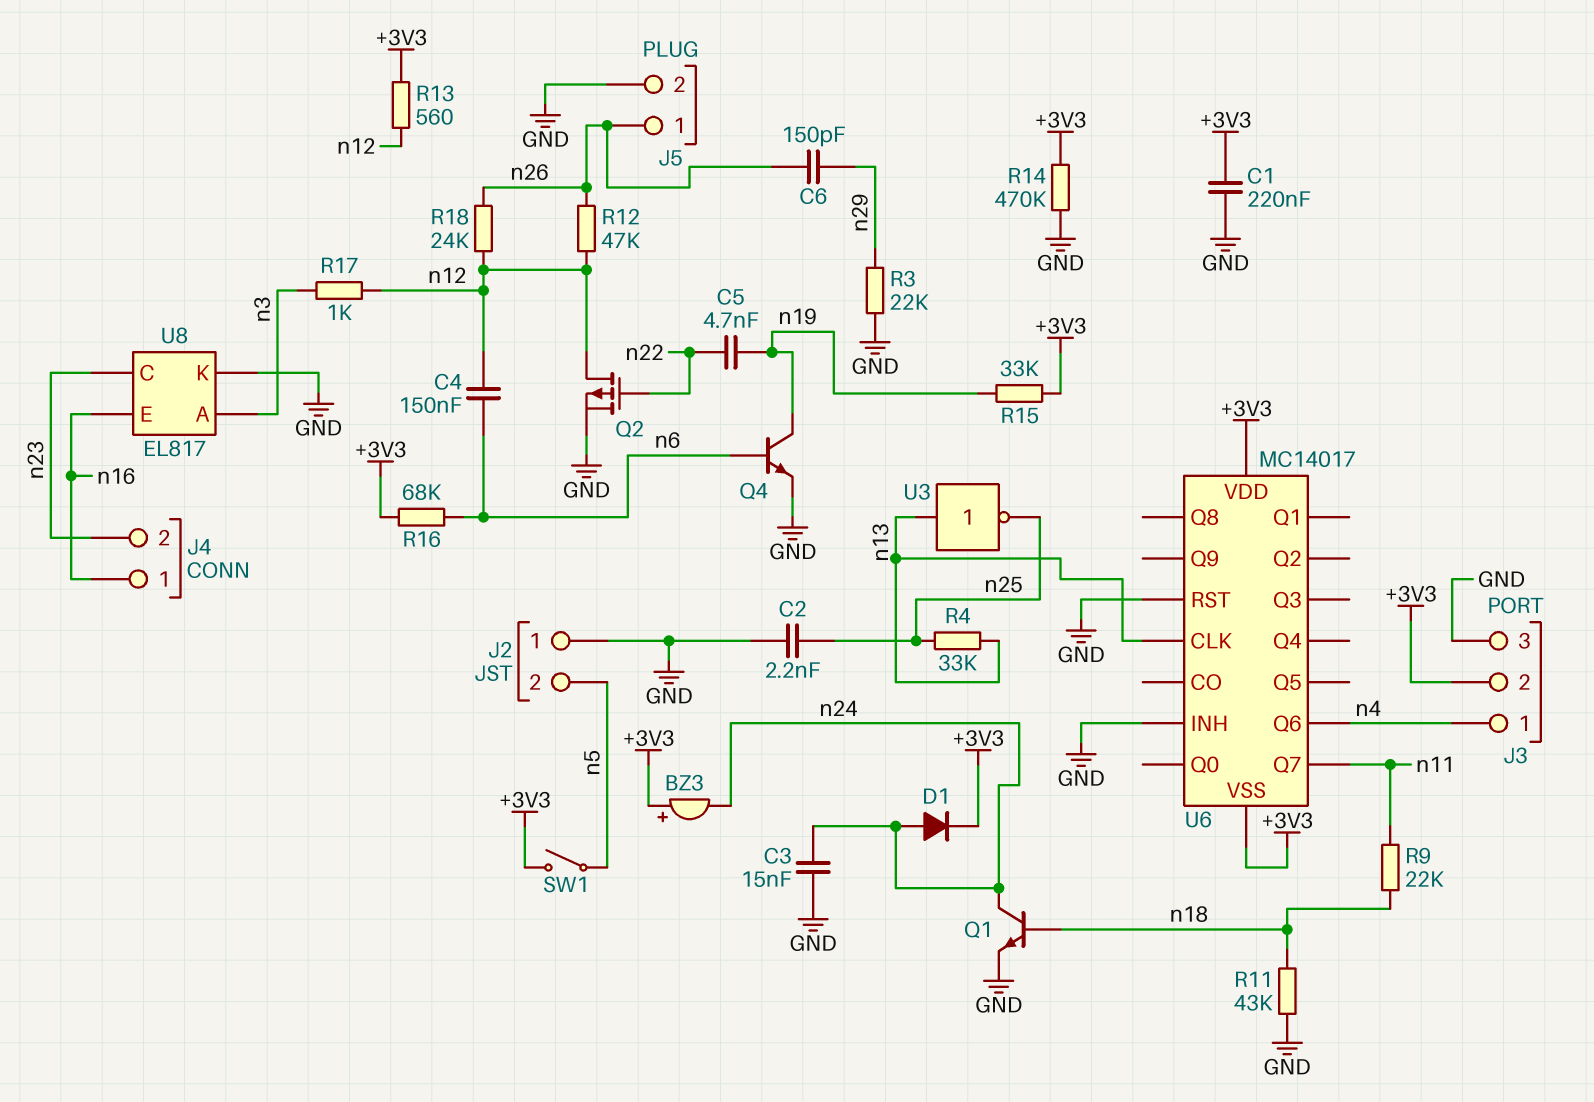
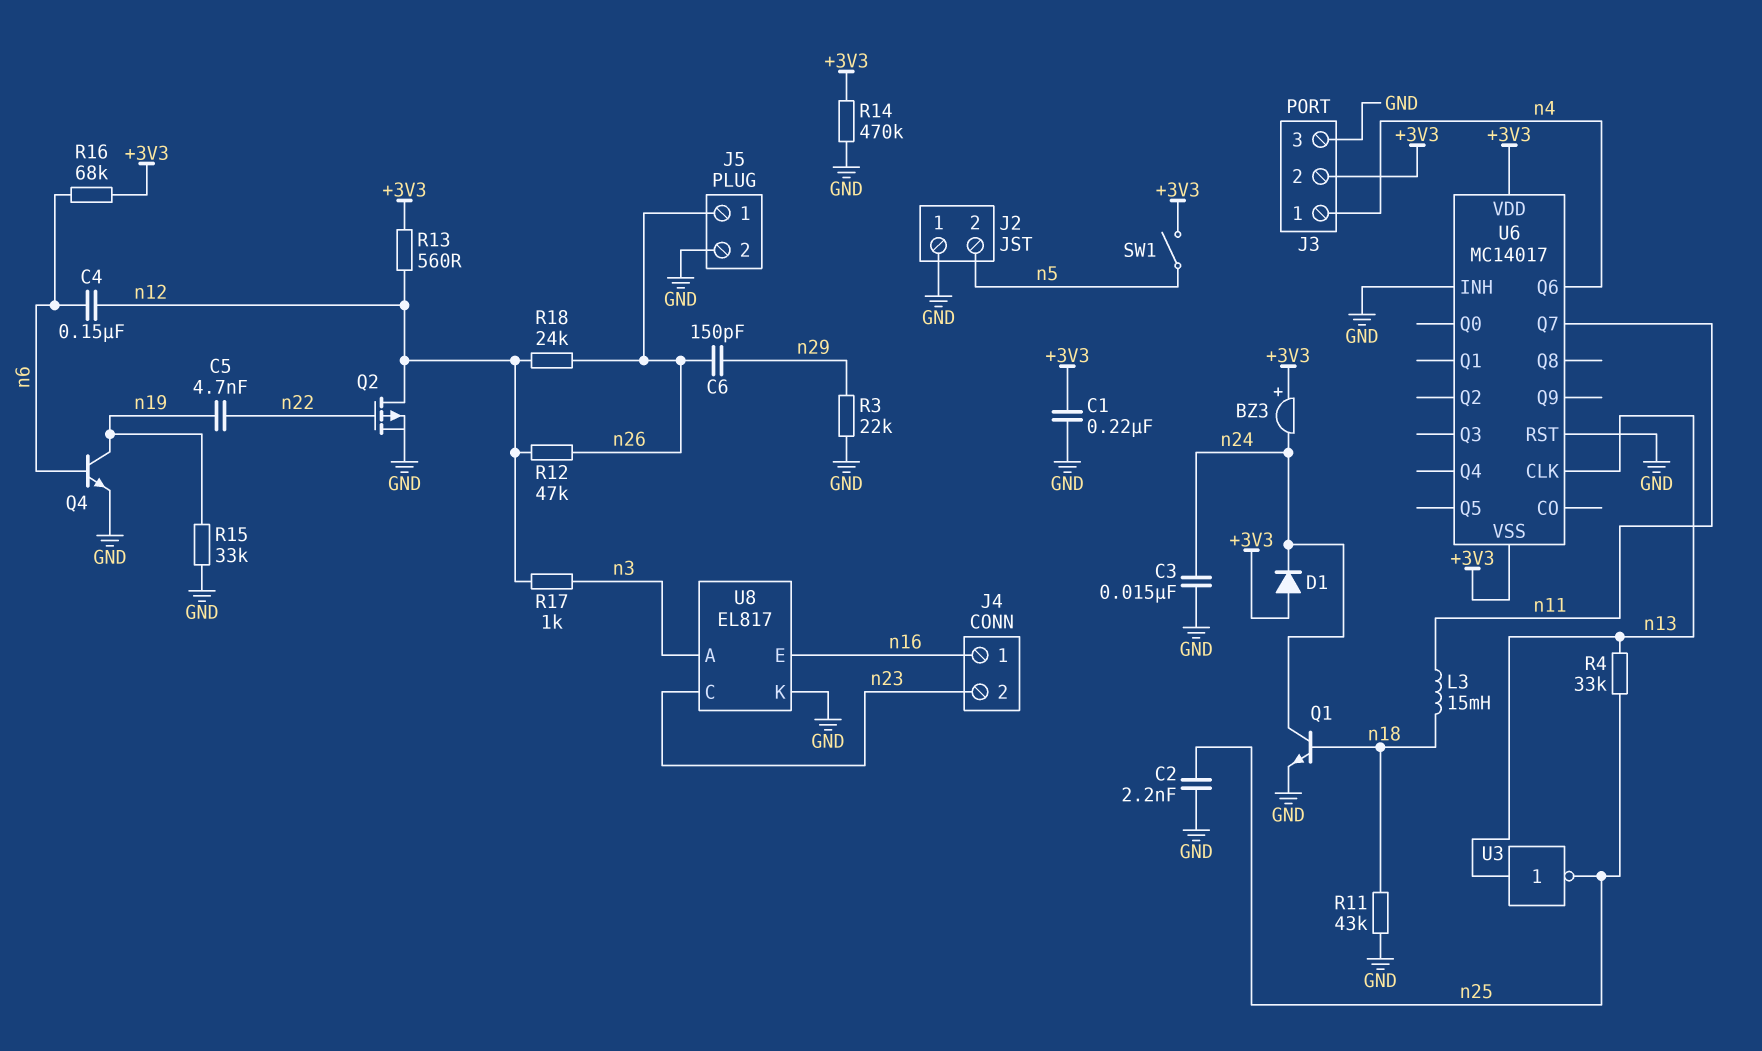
D1: diode (A n24, K +3V3) -> diode (A +3V3, K n24)
L3: none -> 15mH (n11, n18)
R9: 22k (n11, n18) -> none
R15: 33k (+3V3, n19) -> 33k (GND, n19)

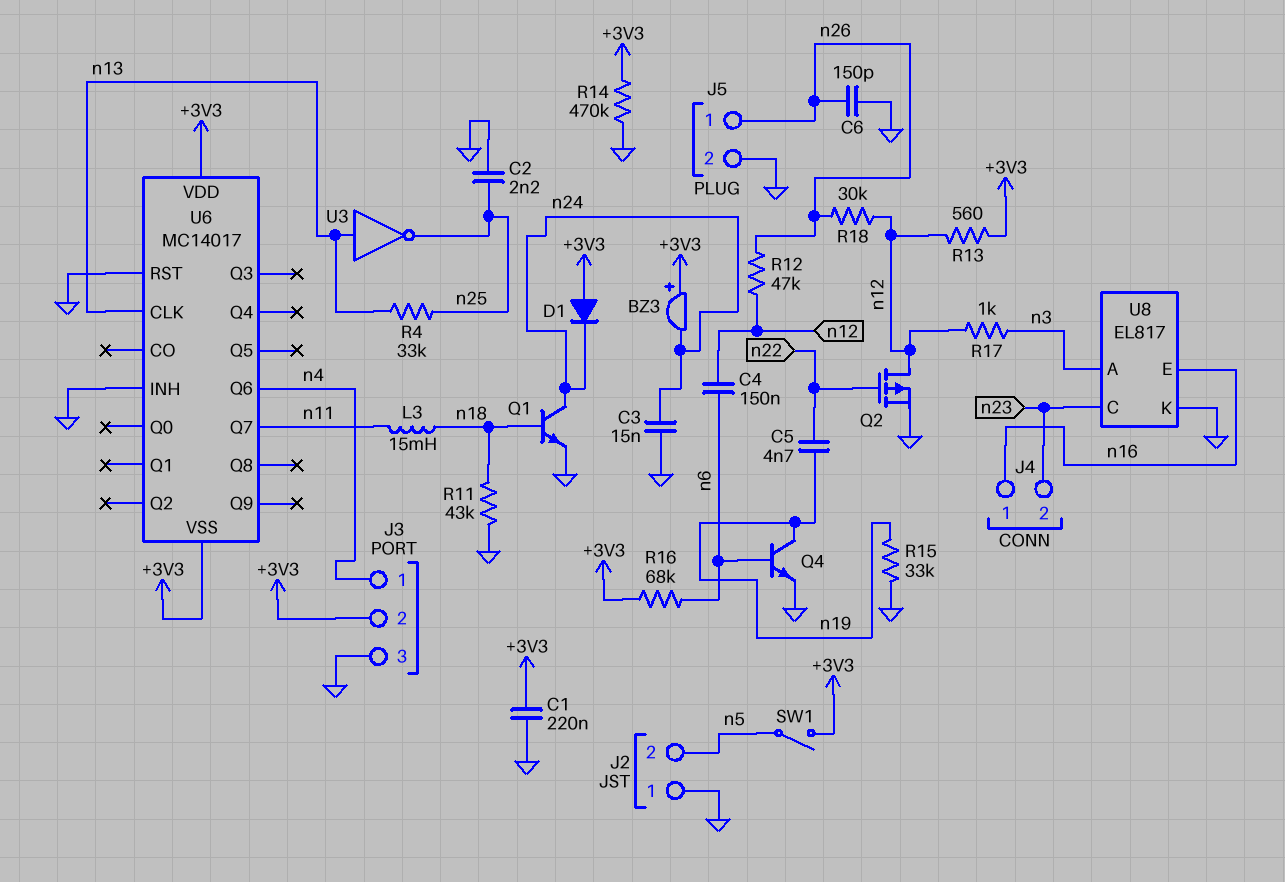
C6: 150pF (n26, n29) -> 150pF (GND, n26)
R3: 22k (GND, n29) -> none
R18: 24k (n12, n26) -> 30k (n12, n26)

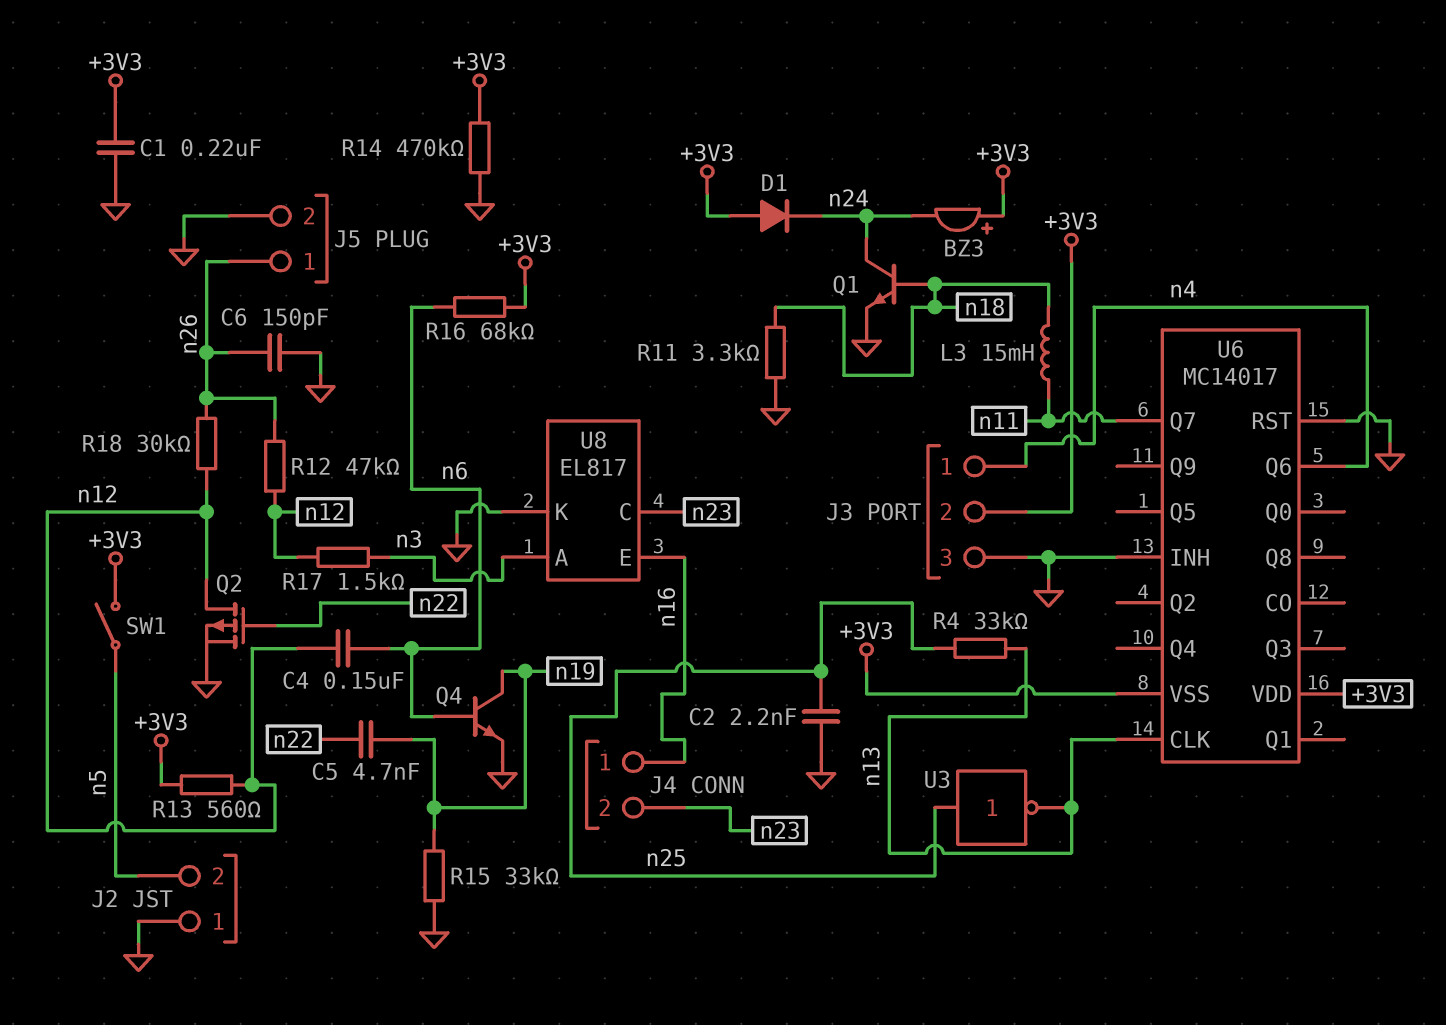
C3: 15nF (GND, n24) -> none
R11: 43k (GND, n18) -> 3.3k (GND, n18)
R17: 1k (n3, n12) -> 1.5k (n3, n12)
U3: NOT (in n13, out n25) -> NOT (in n25, out n13)

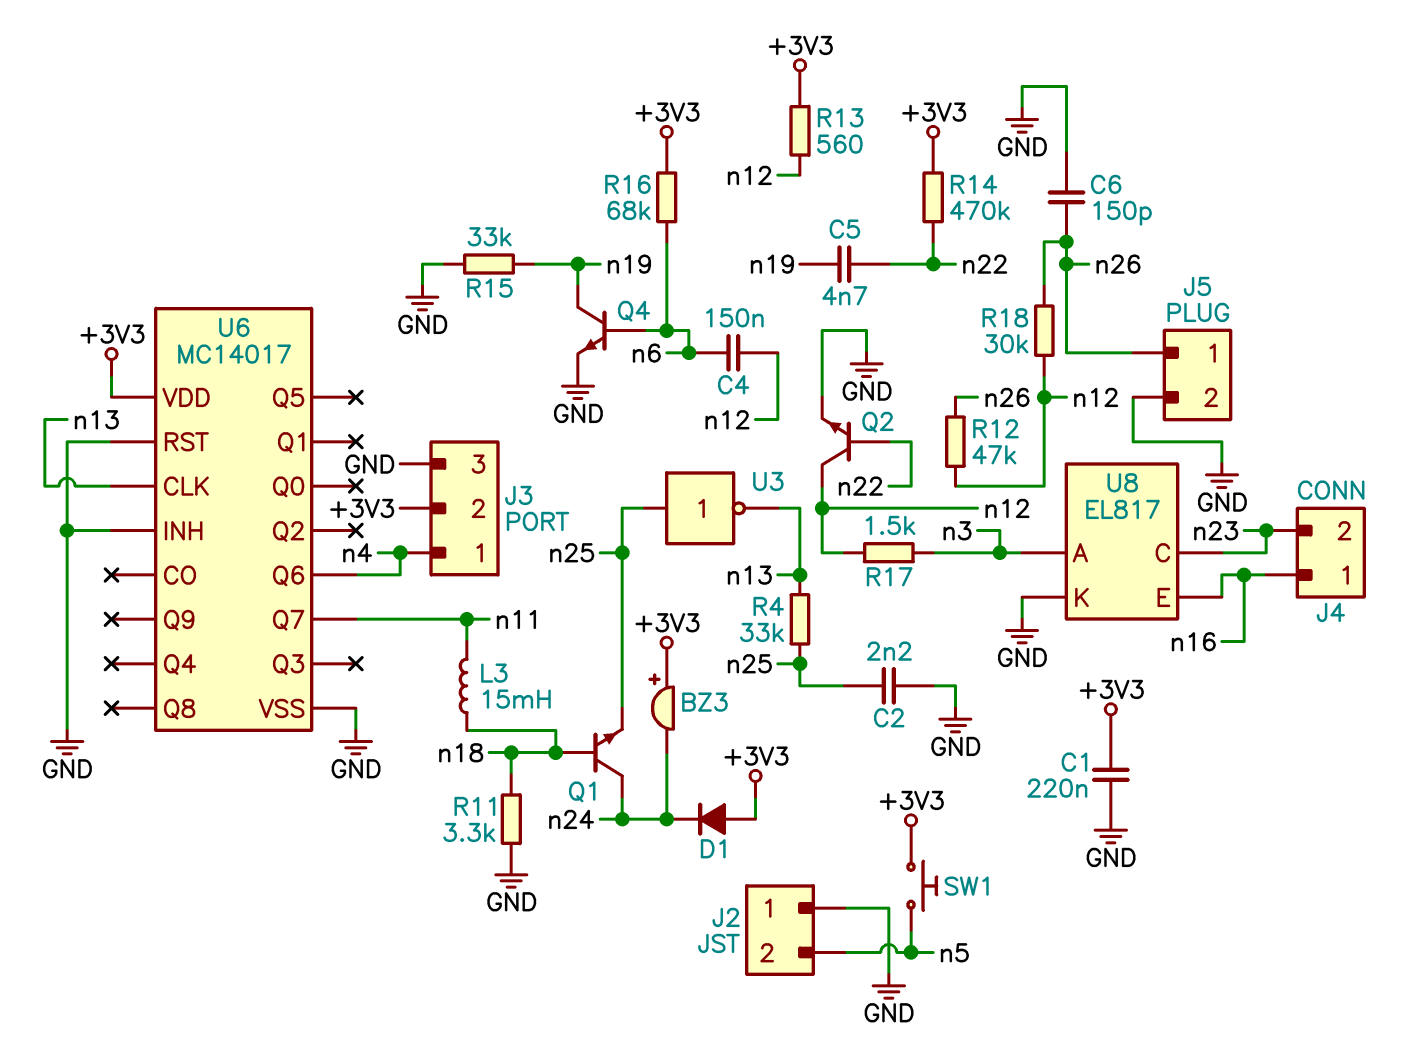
Q1: NPN (B n18, C n24, E GND) -> NPN (B n18, C n24, E n25)
Q2: PMOS (G n22, D n12, S GND) -> NPN (B n22, C n12, E GND)
R14: 470k (+3V3, GND) -> 470k (+3V3, n22)
SW1: switch (+3V3, n5) -> button (+3V3, n5)
U6 pin VSS: +3V3 -> GND

